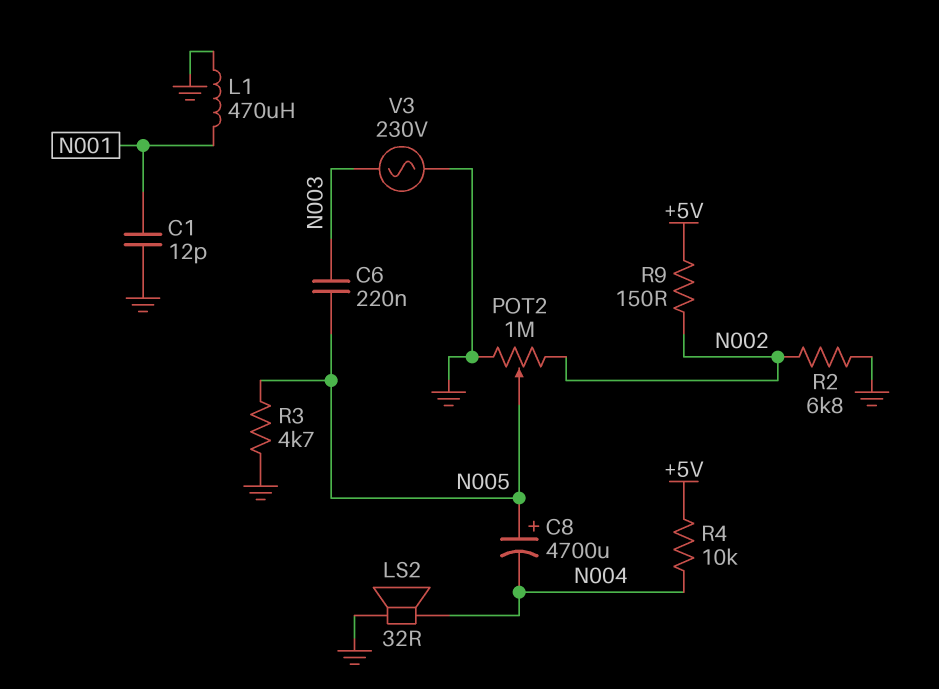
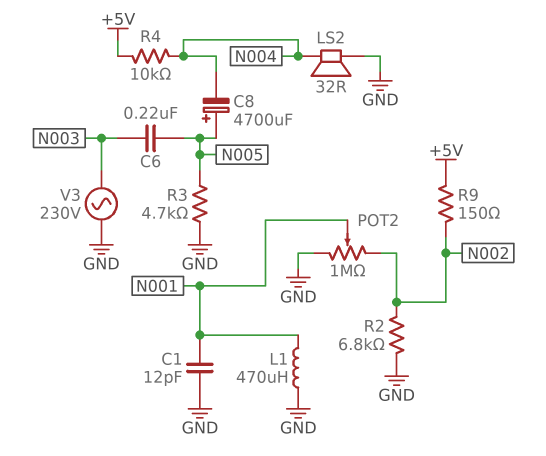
POT2: 1M (GND, N002, wiper N005) -> 1M (GND, N002, wiper N001)

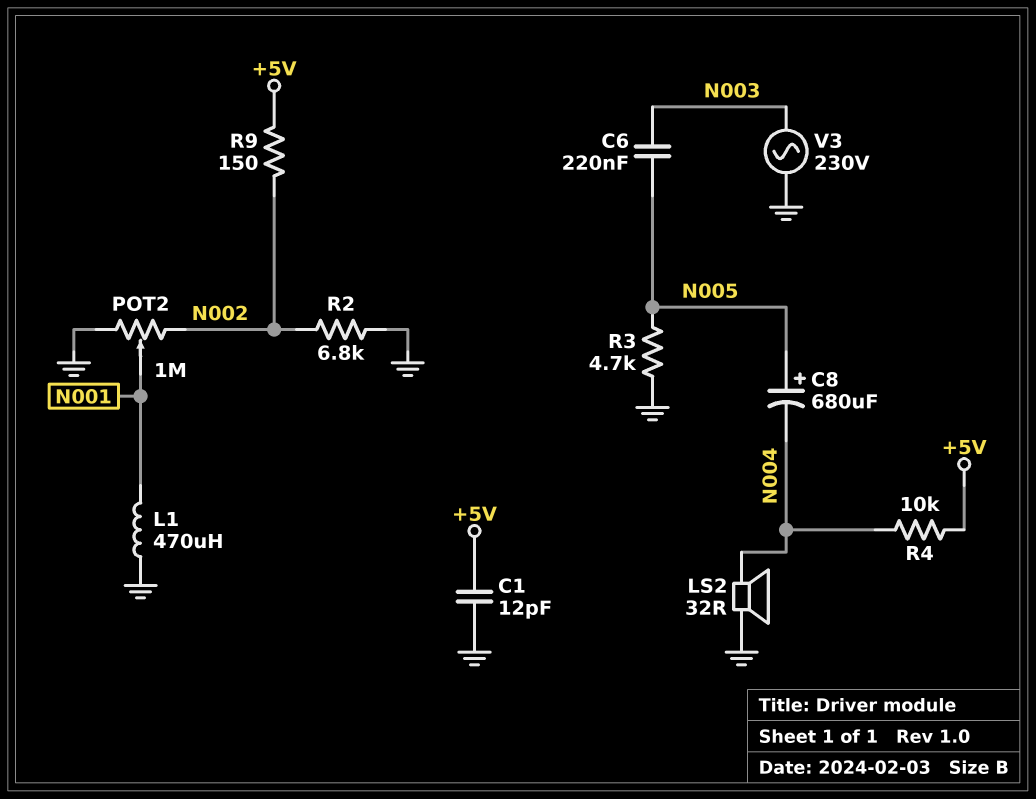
C1: 12pF (GND, N001) -> 12pF (+5V, GND)
C8: 4700uF (plus N005, minus N004) -> 680uF (plus N005, minus N004)

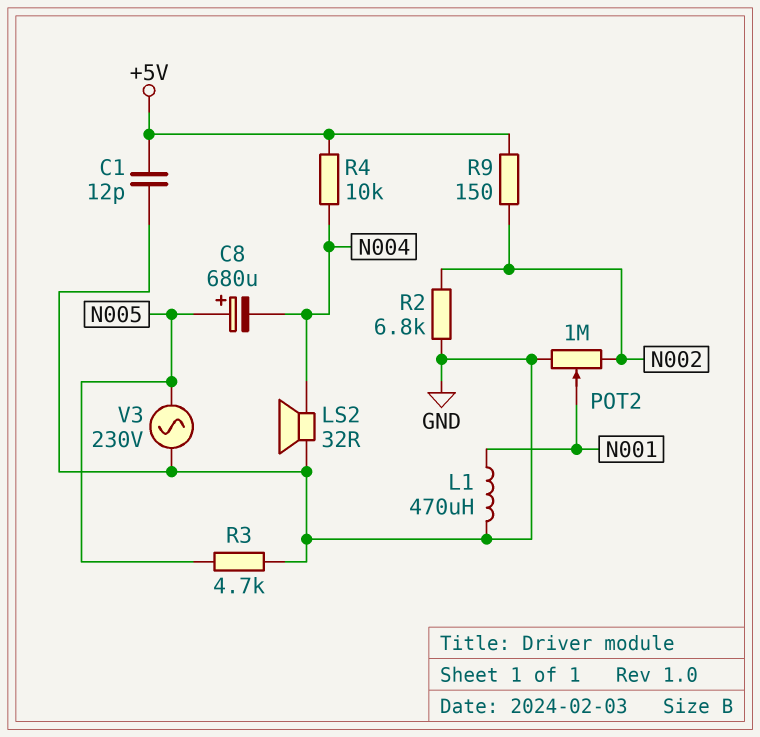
C6: 220nF (N003, N005) -> none
V3: AC 230V (GND, N003) -> AC 230V (GND, N005)

